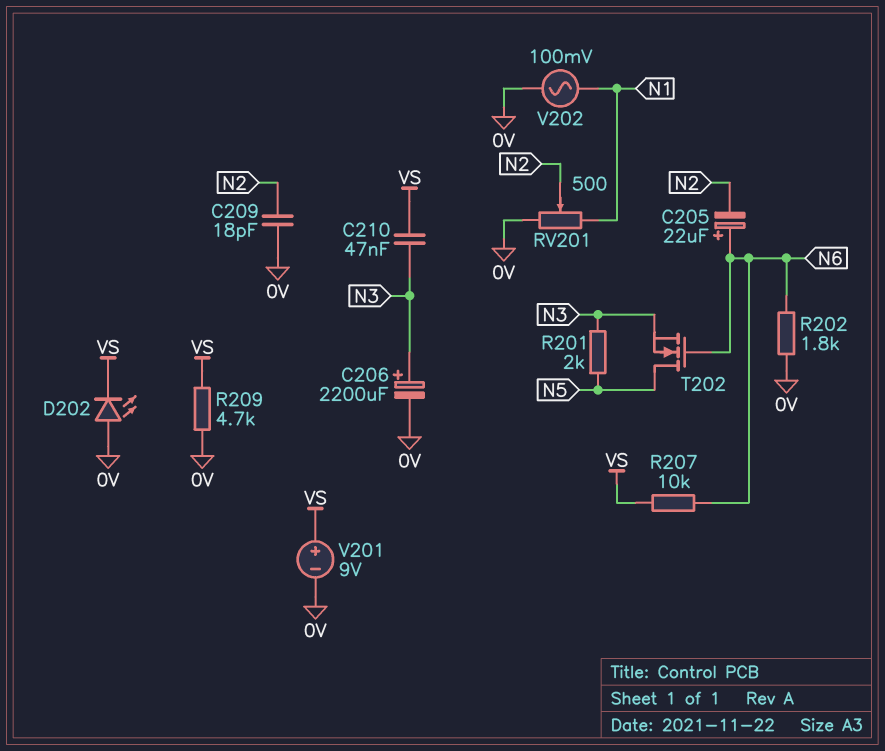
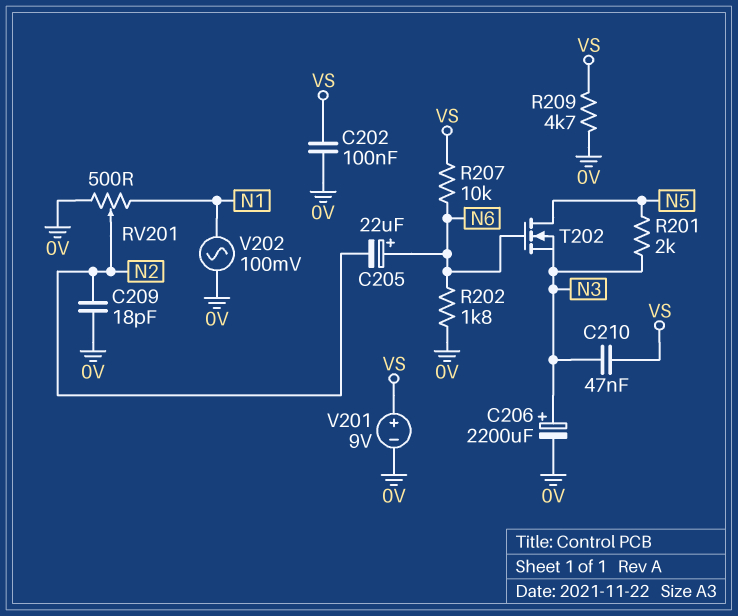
C202: none -> 100nF (0V, VS)
D202: LED (A 0V, K VS) -> none

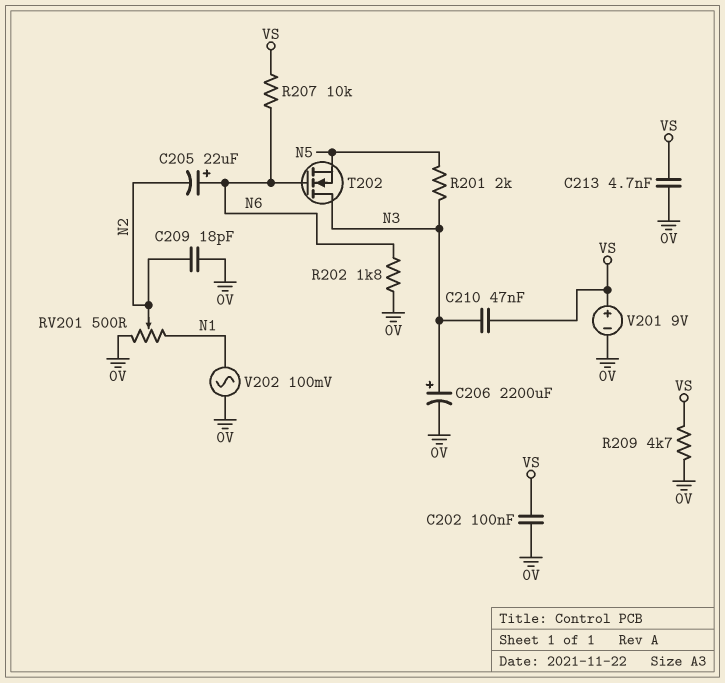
C213: none -> 4.7nF (0V, VS)
T202: NMOS (G N6, D N5, S N3) -> NMOS (G N6, D N3, S N5)

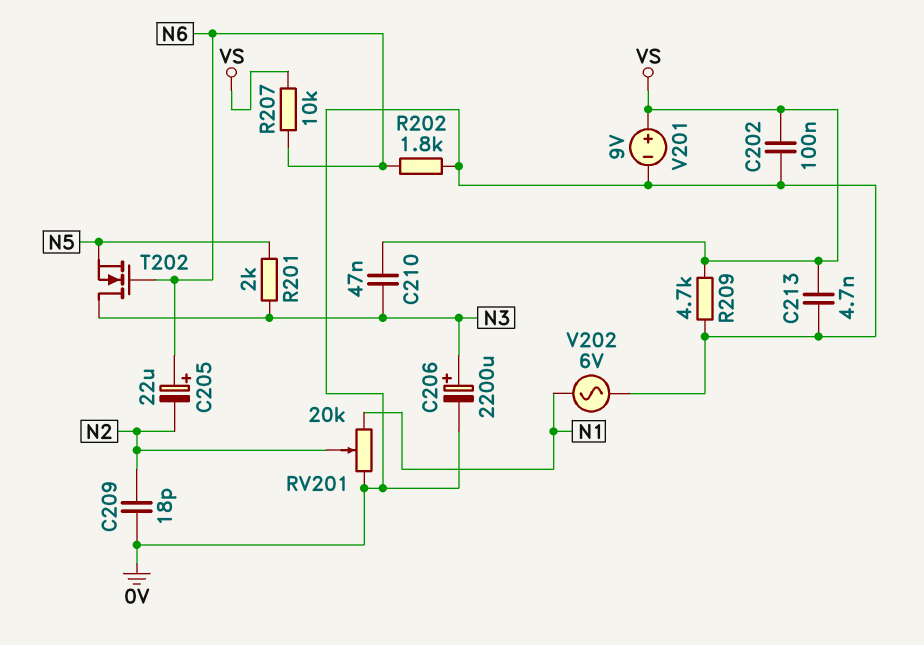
RV201: 500 (0V, N1, wiper N2) -> 20k (0V, N1, wiper N2)
V202: AC 100mV (0V, N1) -> AC 6V (0V, N1)

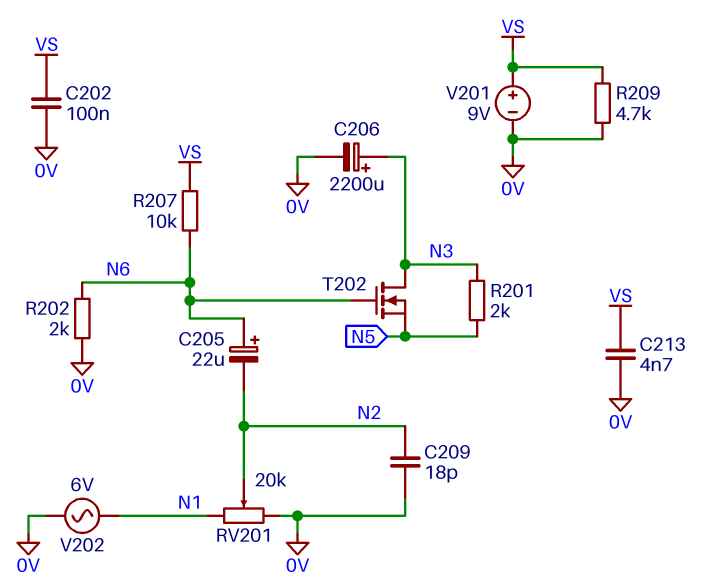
C210: 47nF (N3, VS) -> none
R202: 1.8k (0V, N6) -> 2k (0V, N6)

